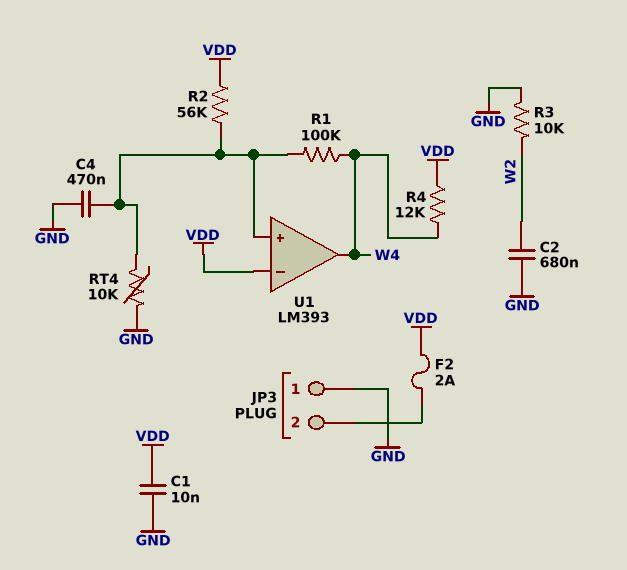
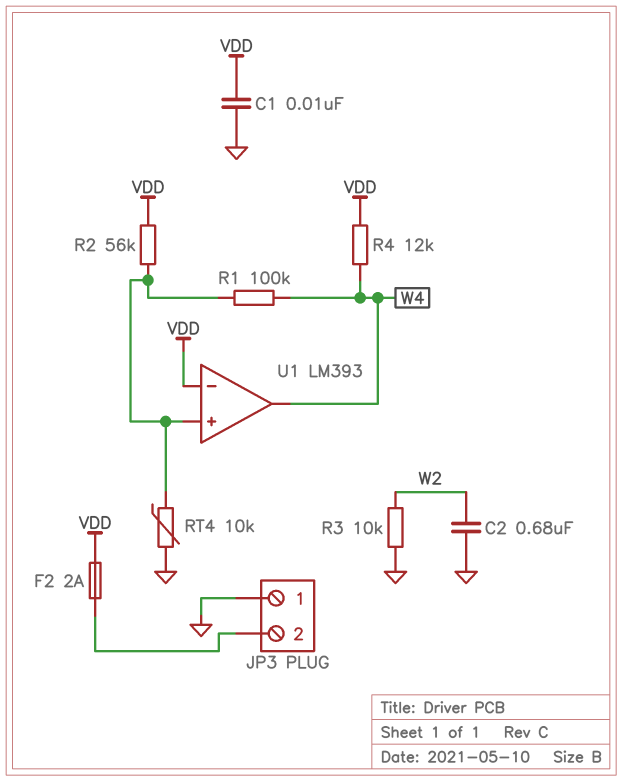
C4: 470nF (GND, U1/in+) -> none

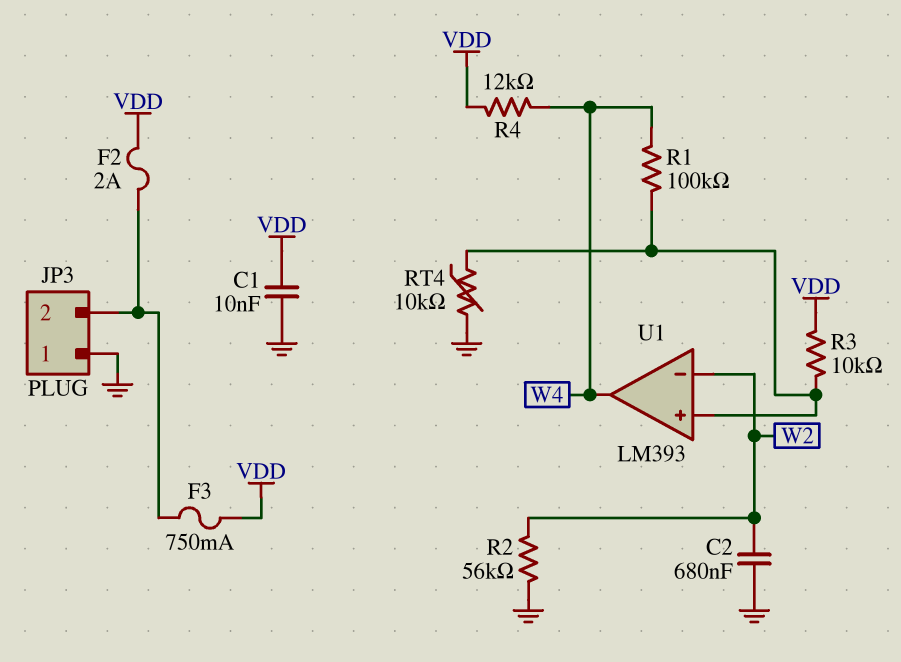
F3: none -> 750mA (JP3/2, VDD)
R2: 56k (U1/in+, VDD) -> 56k (GND, W2)
R3: 10k (GND, W2) -> 10k (U1/in+, VDD)
U1 pin in-: VDD -> W2

